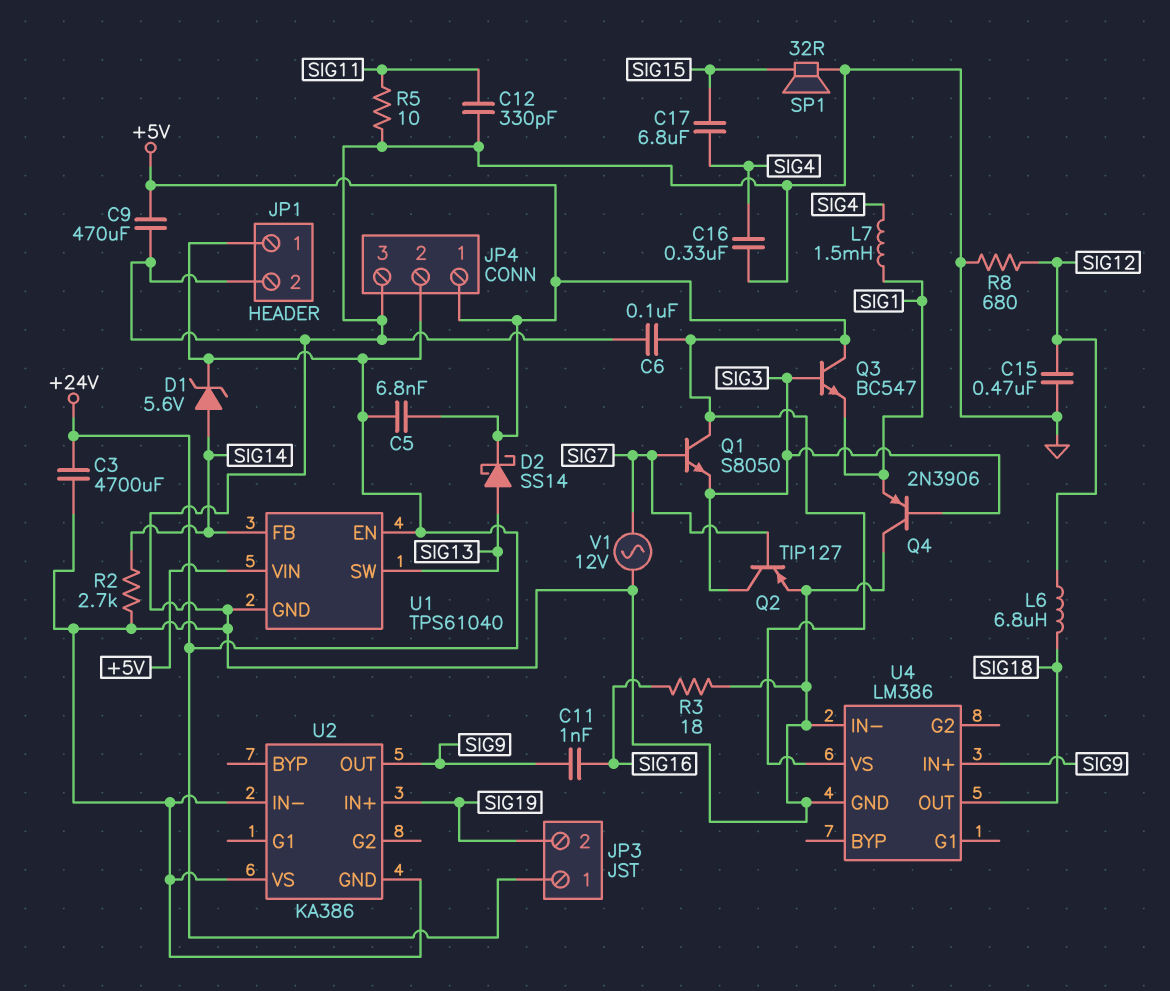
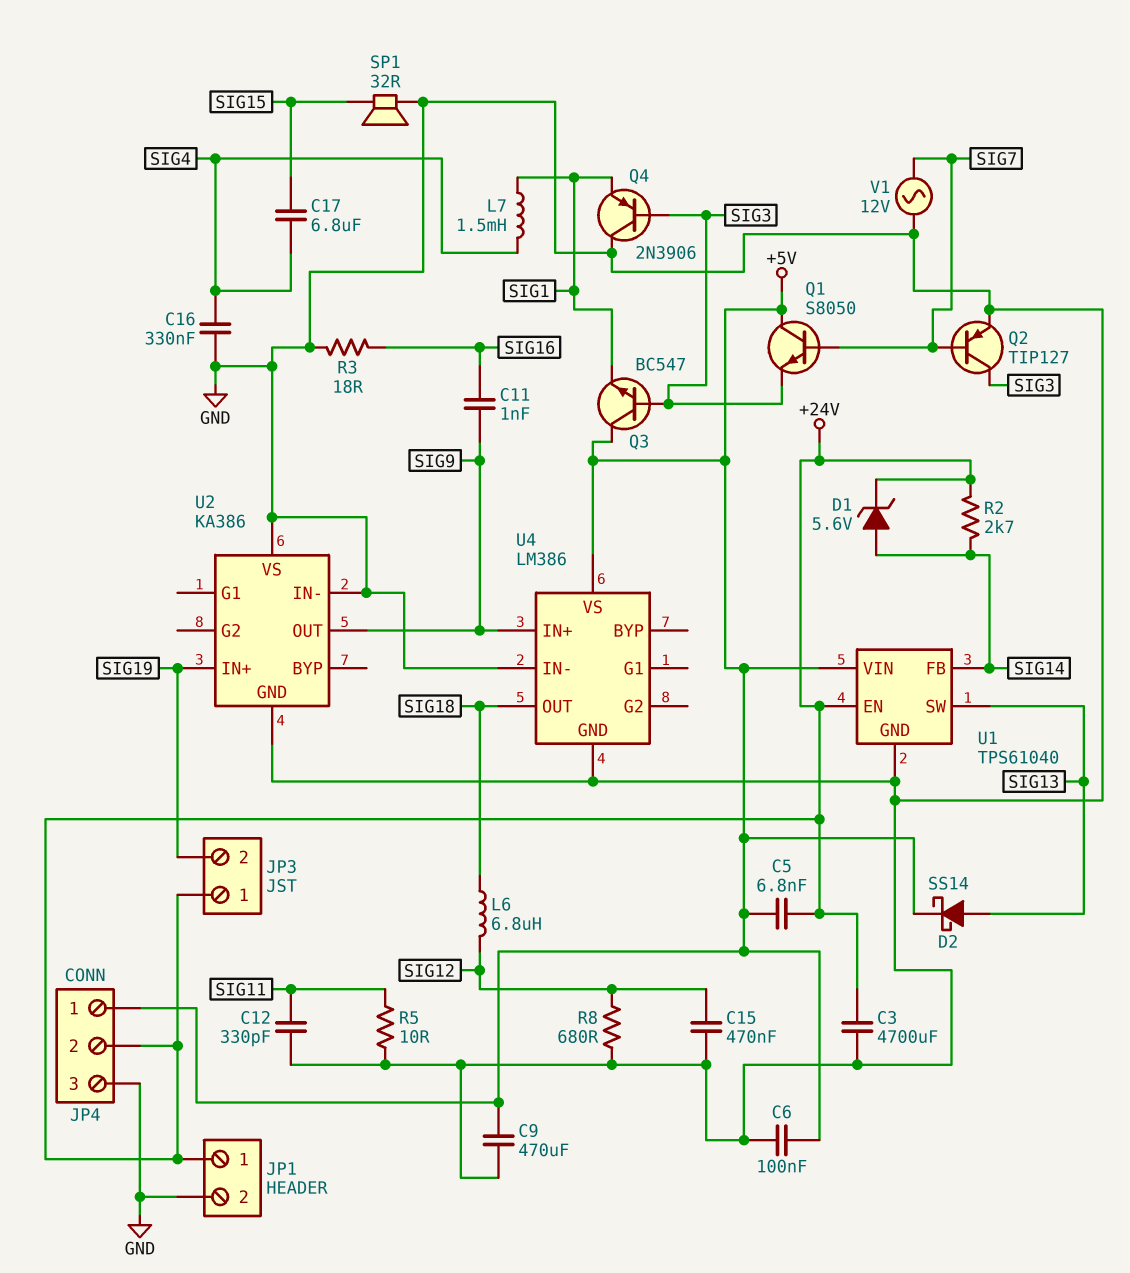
R2: 2.7k (GND, SIG14) -> 2.7k (+24V, SIG14)

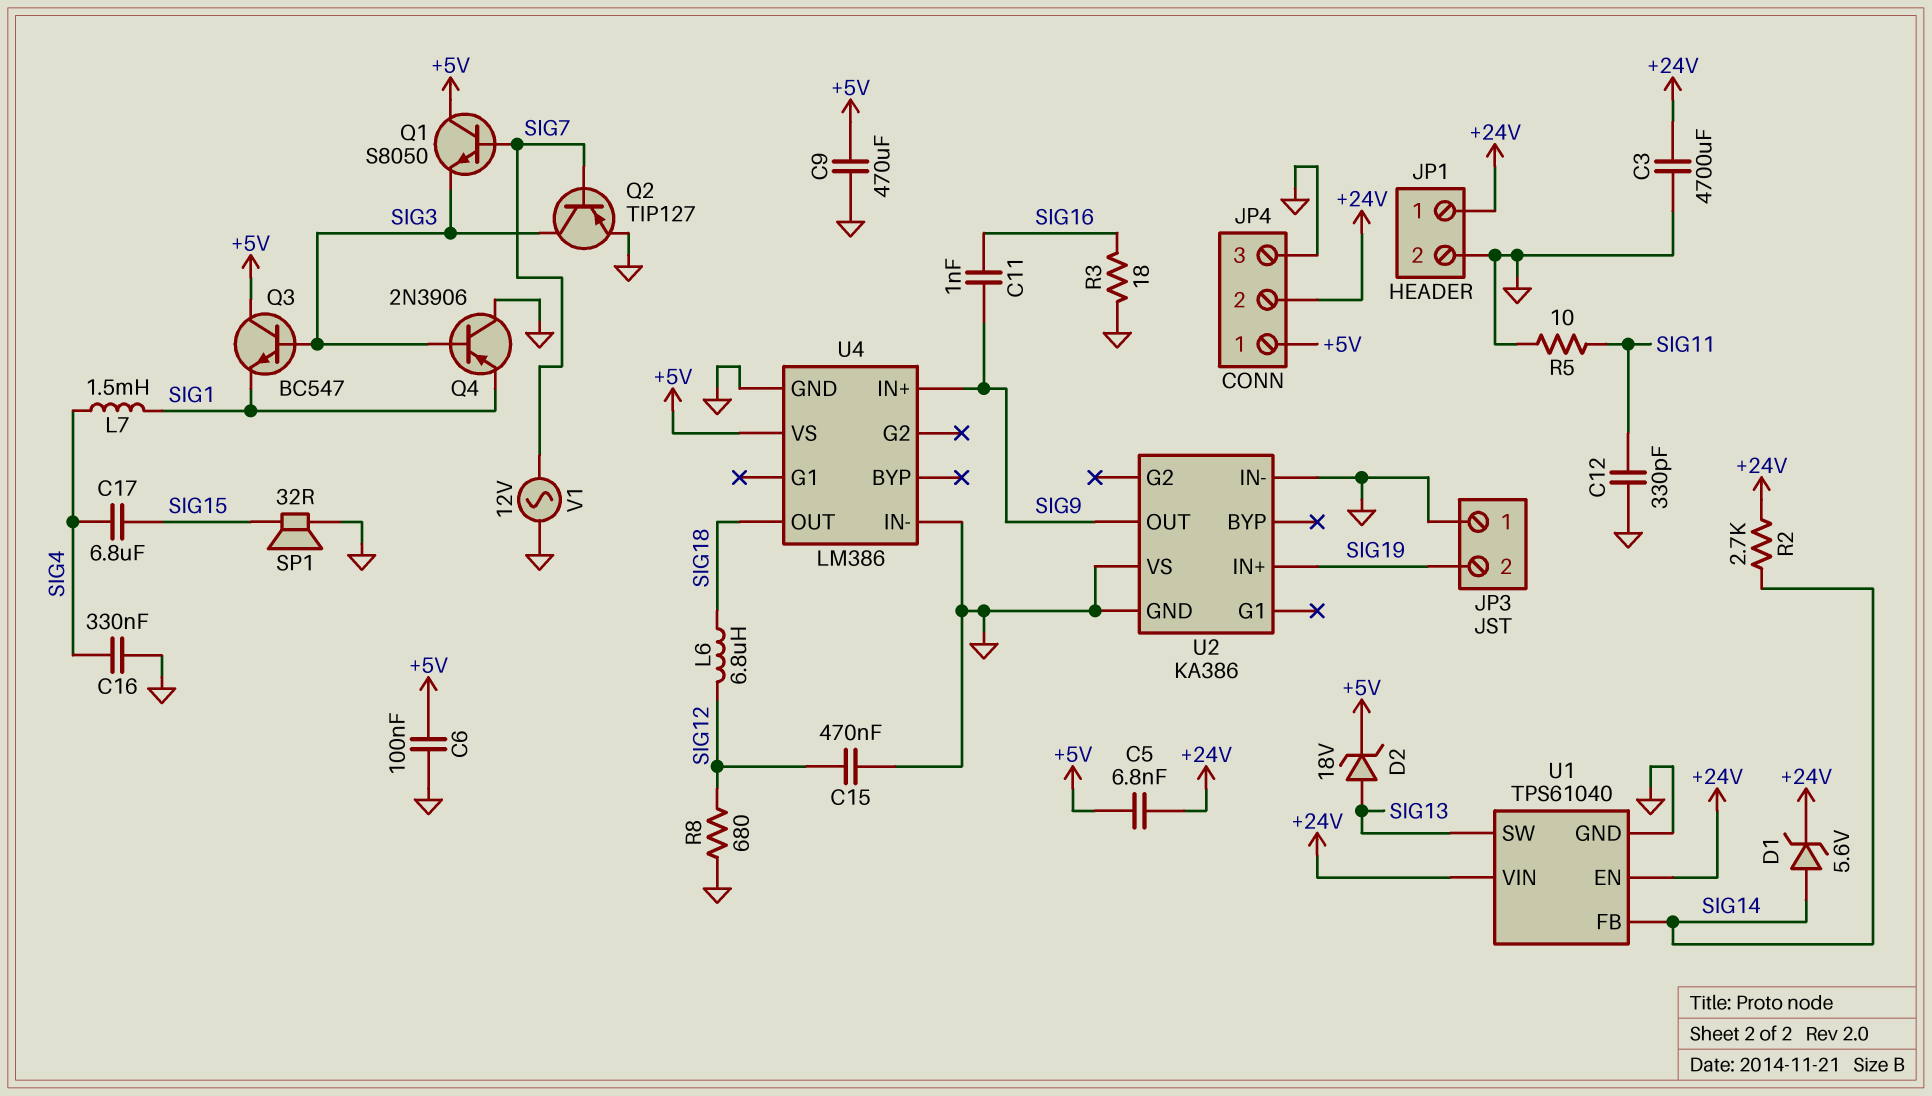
D2: schottky SS14 (A SIG13, K +5V) -> zener 18V (A SIG13, K +5V)
JP3 pin 1: +24V -> GND
U1 pin VIN: +5V -> +24V

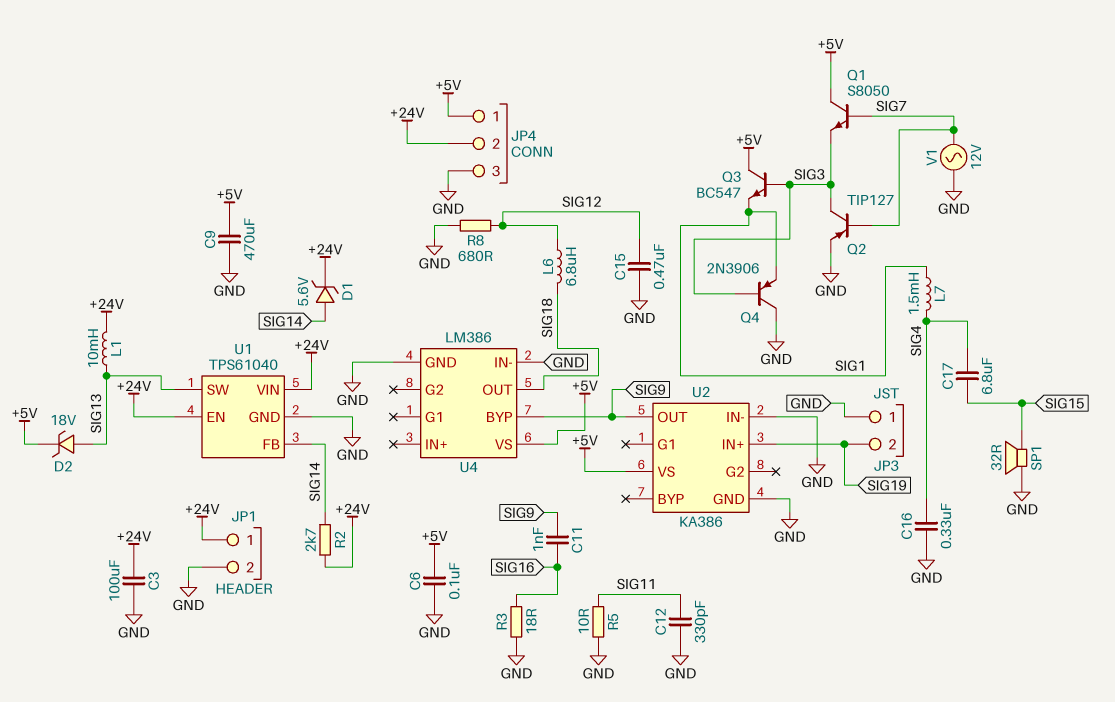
C3: 4700uF (+24V, GND) -> 100uF (+24V, GND)
C5: 6.8nF (+5V, +24V) -> none
L1: none -> 10mH (+24V, SIG13)
U2 pin VS: GND -> +5V
U4 pin BYP: none -> SIG9
U4 pin IN+: SIG9 -> none

